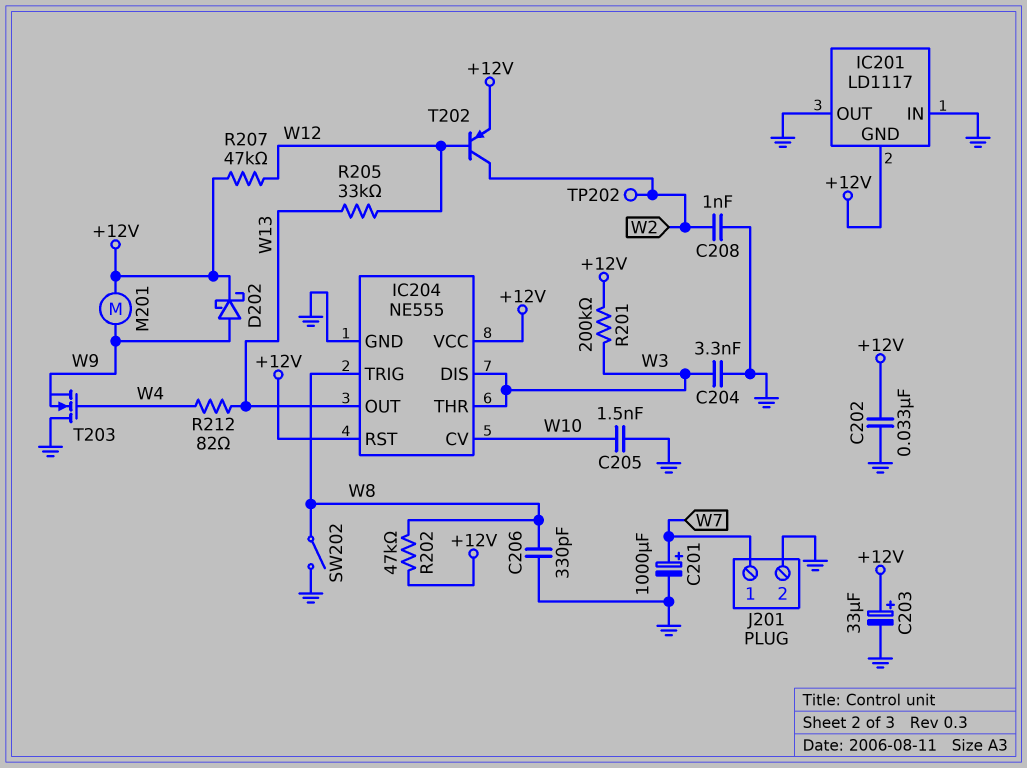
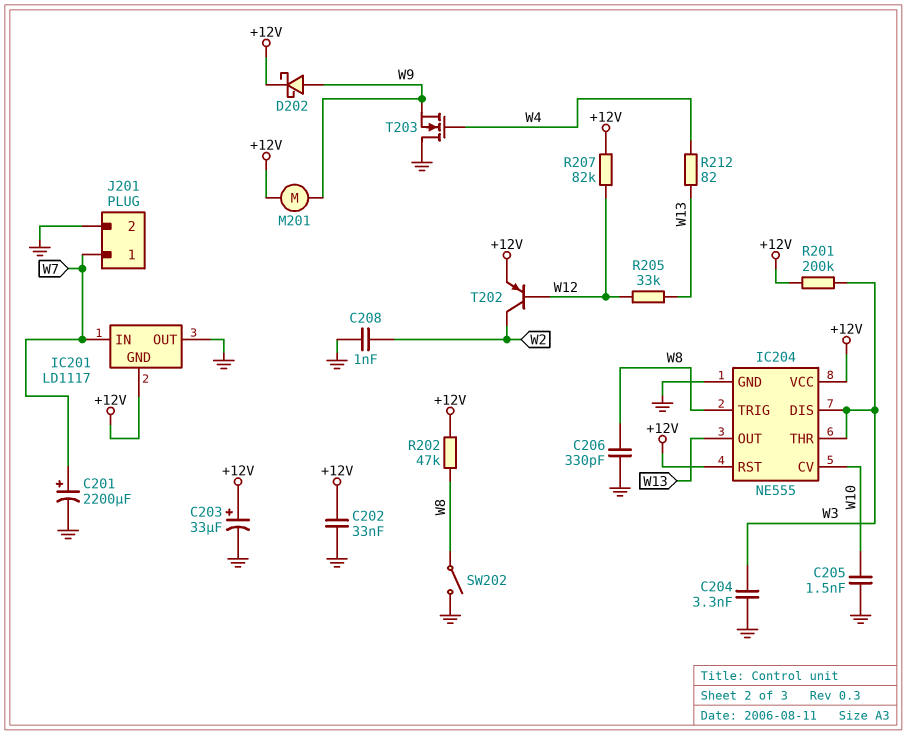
C201: 1000uF (plus W7, minus GND) -> 2200uF (plus W7, minus GND)
IC201 pin IN: GND -> W7
R207: 47k (+12V, W12) -> 82k (+12V, W12)
TP202: test point (W2) -> none

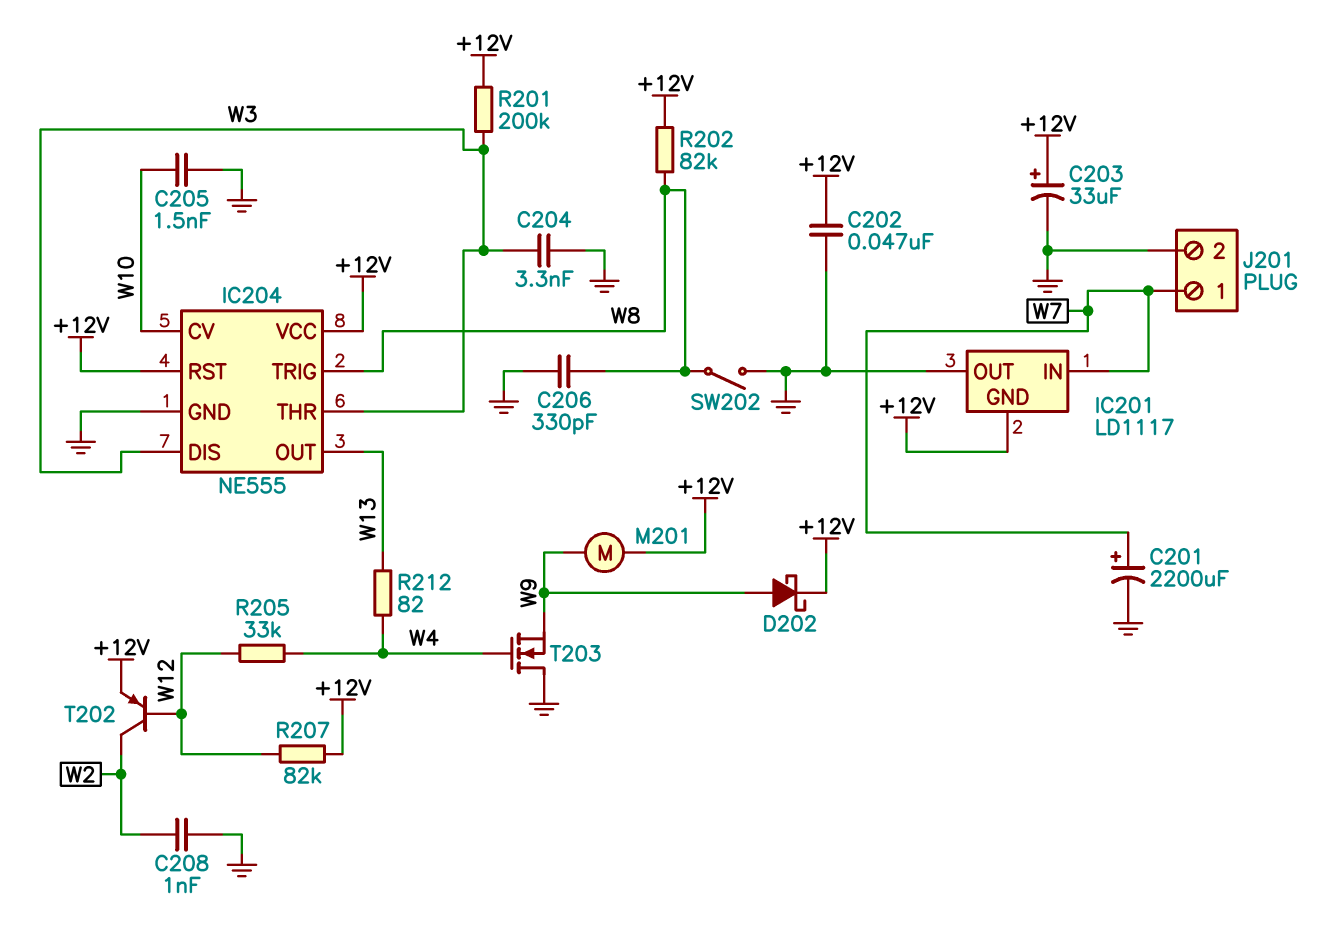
C202: 33nF (+12V, GND) -> 47nF (+12V, GND)
R202: 47k (+12V, W8) -> 82k (+12V, W8)
R205: 33k (W12, W13) -> 33k (W4, W12)

